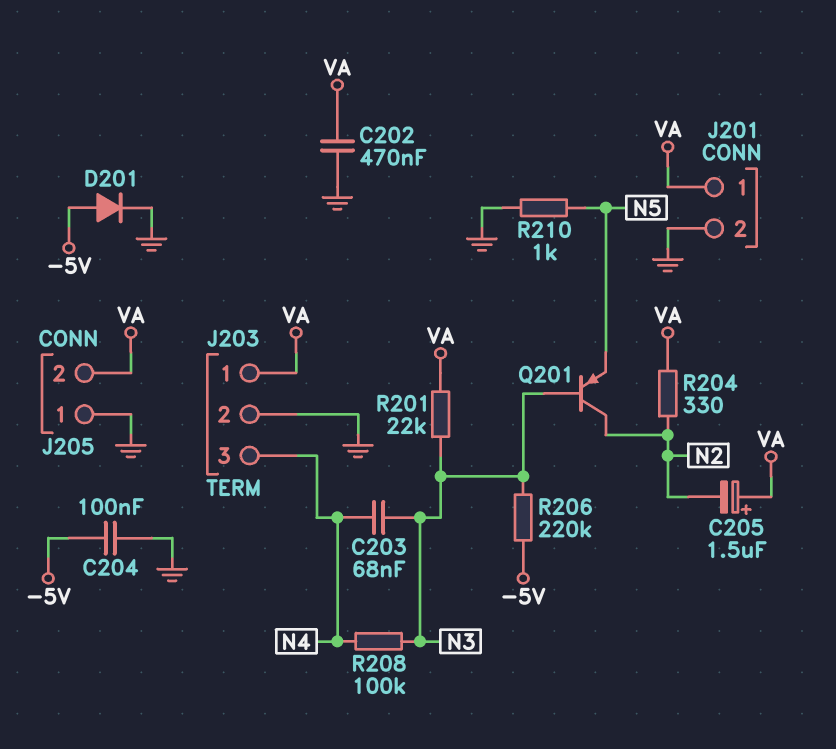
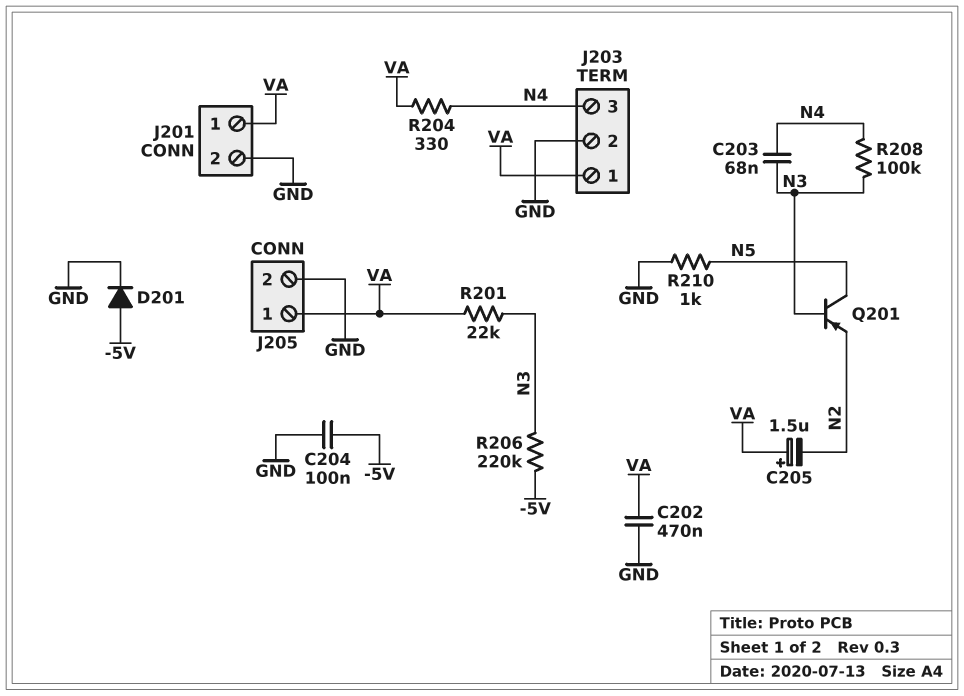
J205 pin 1: GND -> VA
J205 pin 2: VA -> GND
Q201: PNP (B N3, C N2, E N5) -> PNP (B N3, C N5, E N2)
R204: 330 (N2, VA) -> 330 (N4, VA)

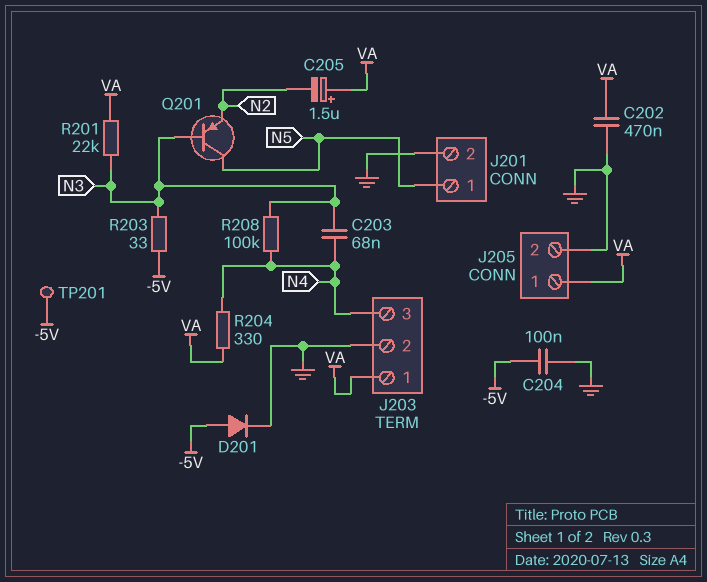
J201 pin 1: VA -> N5
R203: none -> 33 (-5V, N3)
R206: 220k (-5V, N3) -> none
R210: 1k (GND, N5) -> none
TP201: none -> test point (-5V)

